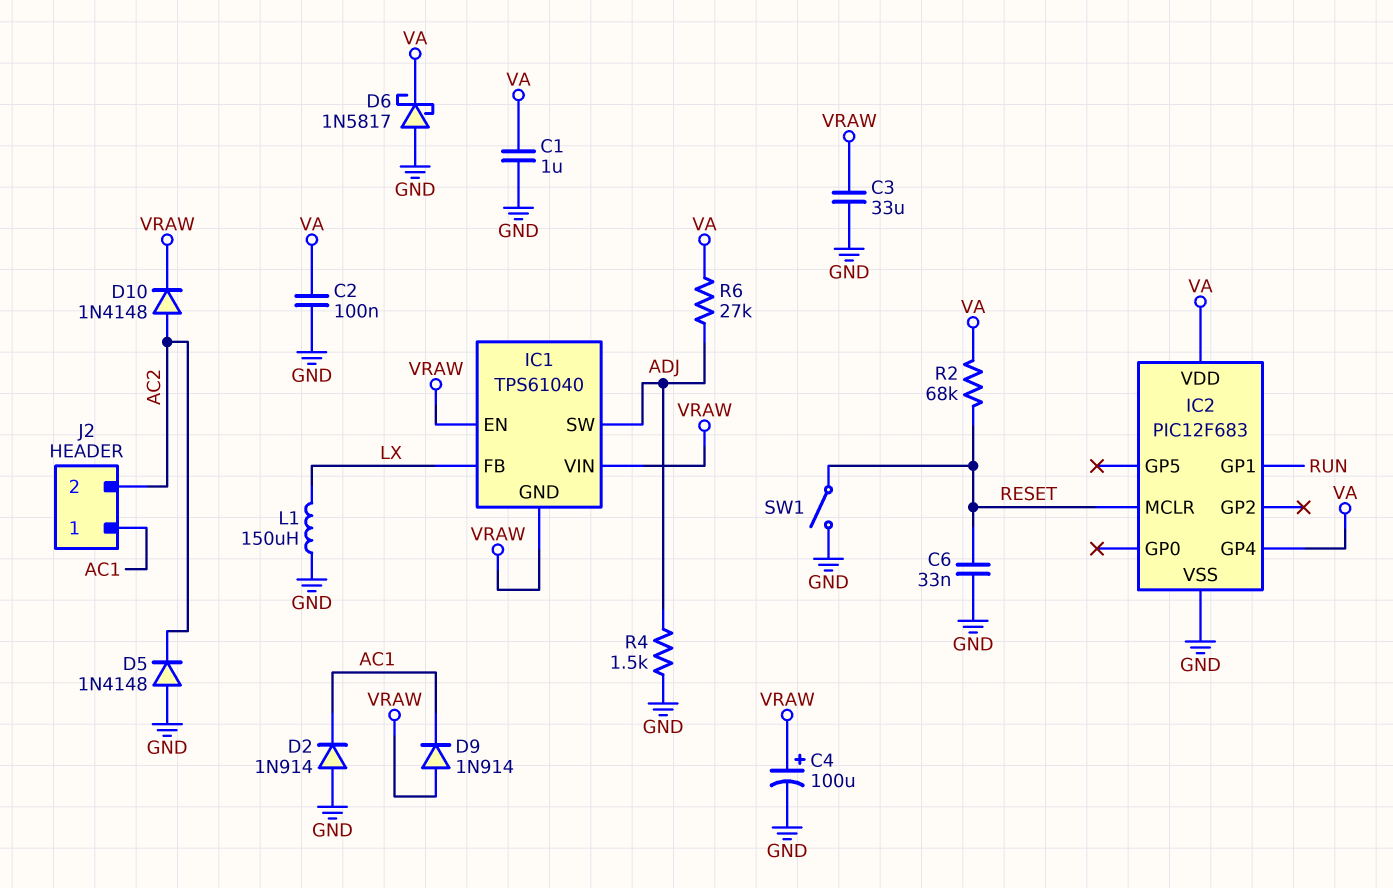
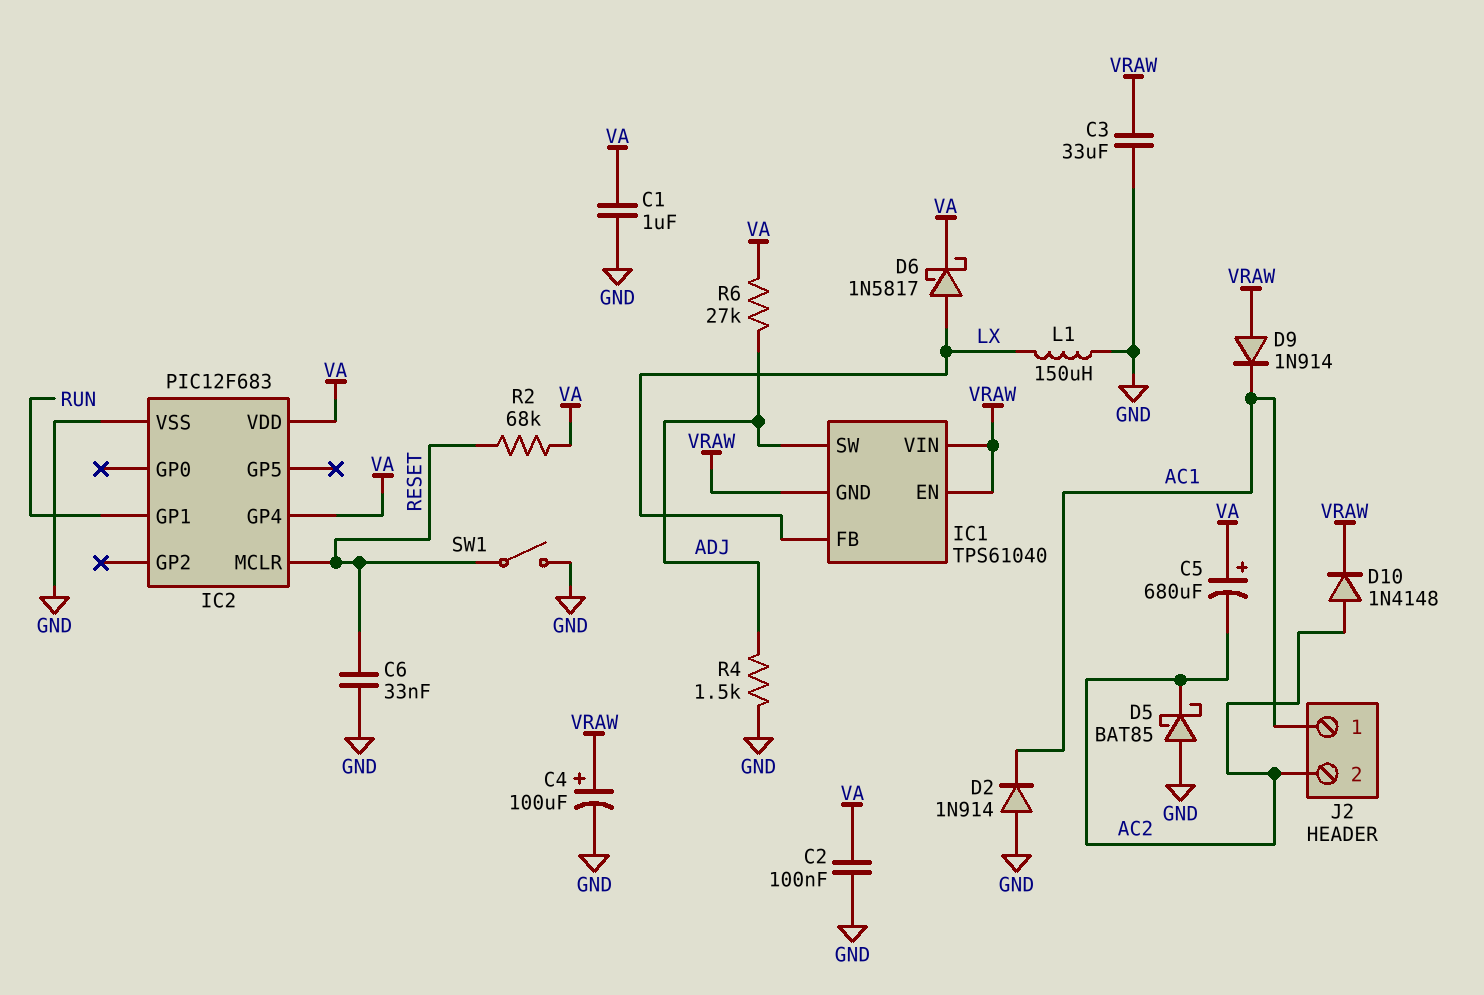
C5: none -> 680uF (plus VA, minus AC2)
D5: diode 1N4148 (A GND, K AC2) -> schottky BAT85 (A GND, K AC2)
D6: schottky 1N5817 (A GND, K VA) -> schottky 1N5817 (A LX, K VA)

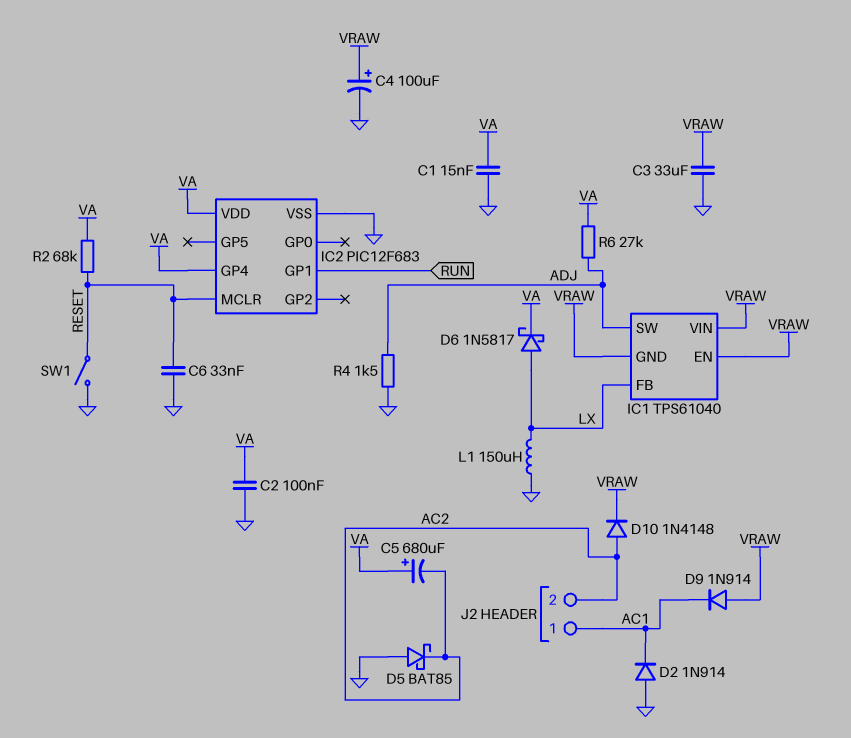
C1: 1uF (GND, VA) -> 15nF (GND, VA)

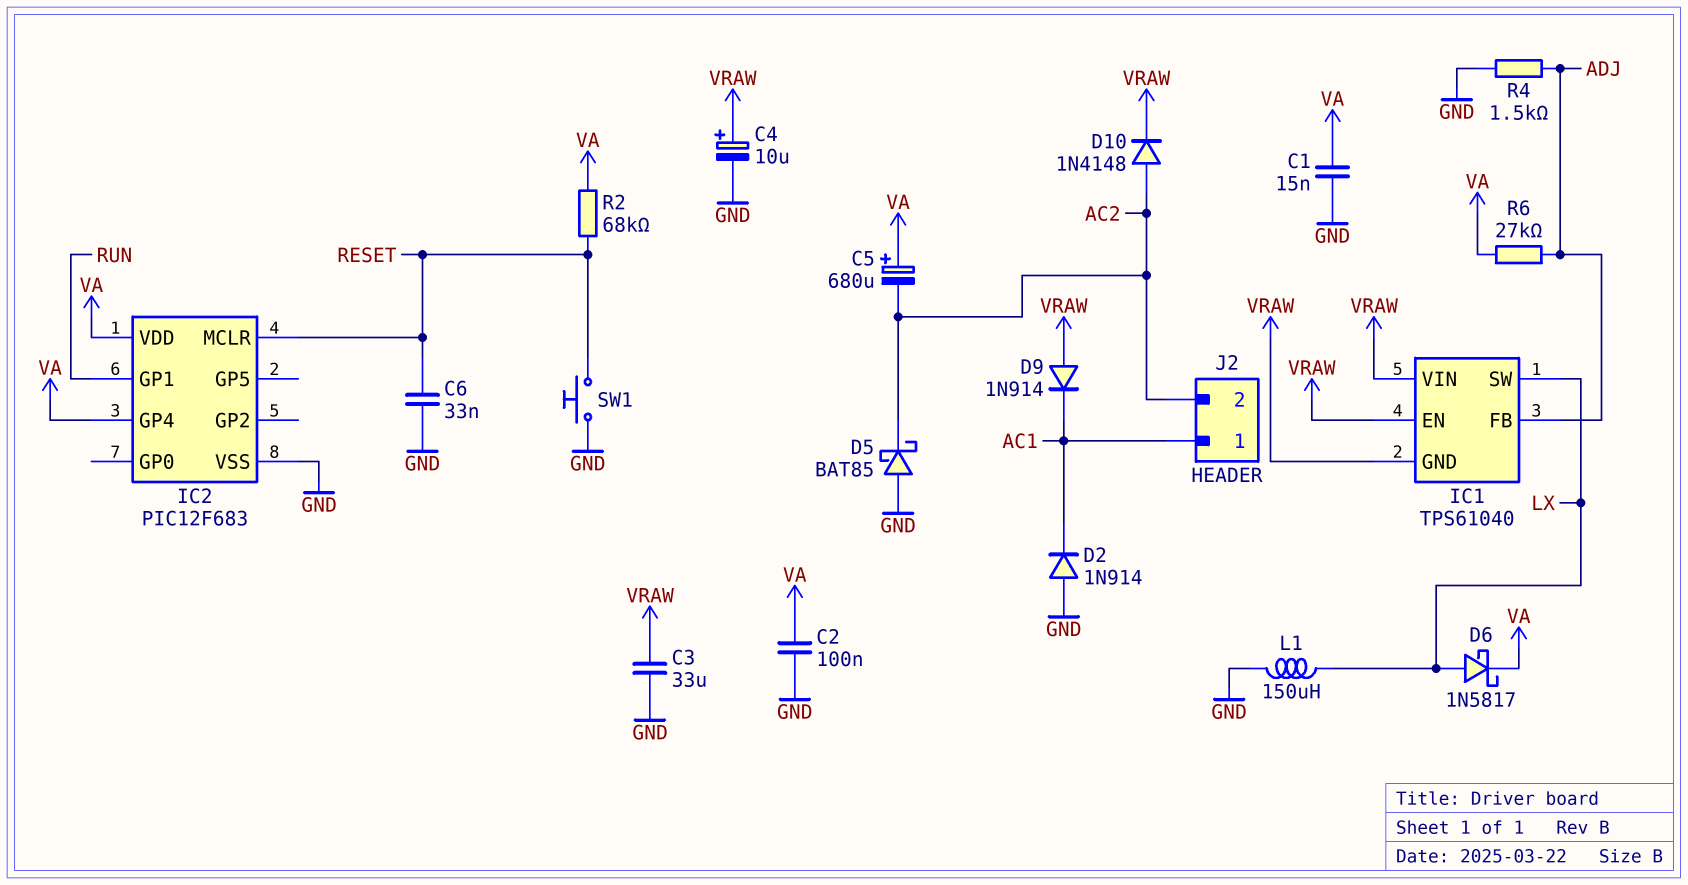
C4: 100uF (plus VRAW, minus GND) -> 10uF (plus VRAW, minus GND)
IC1 pin FB: LX -> ADJ
IC1 pin SW: ADJ -> LX
SW1: switch (GND, RESET) -> button (GND, RESET)

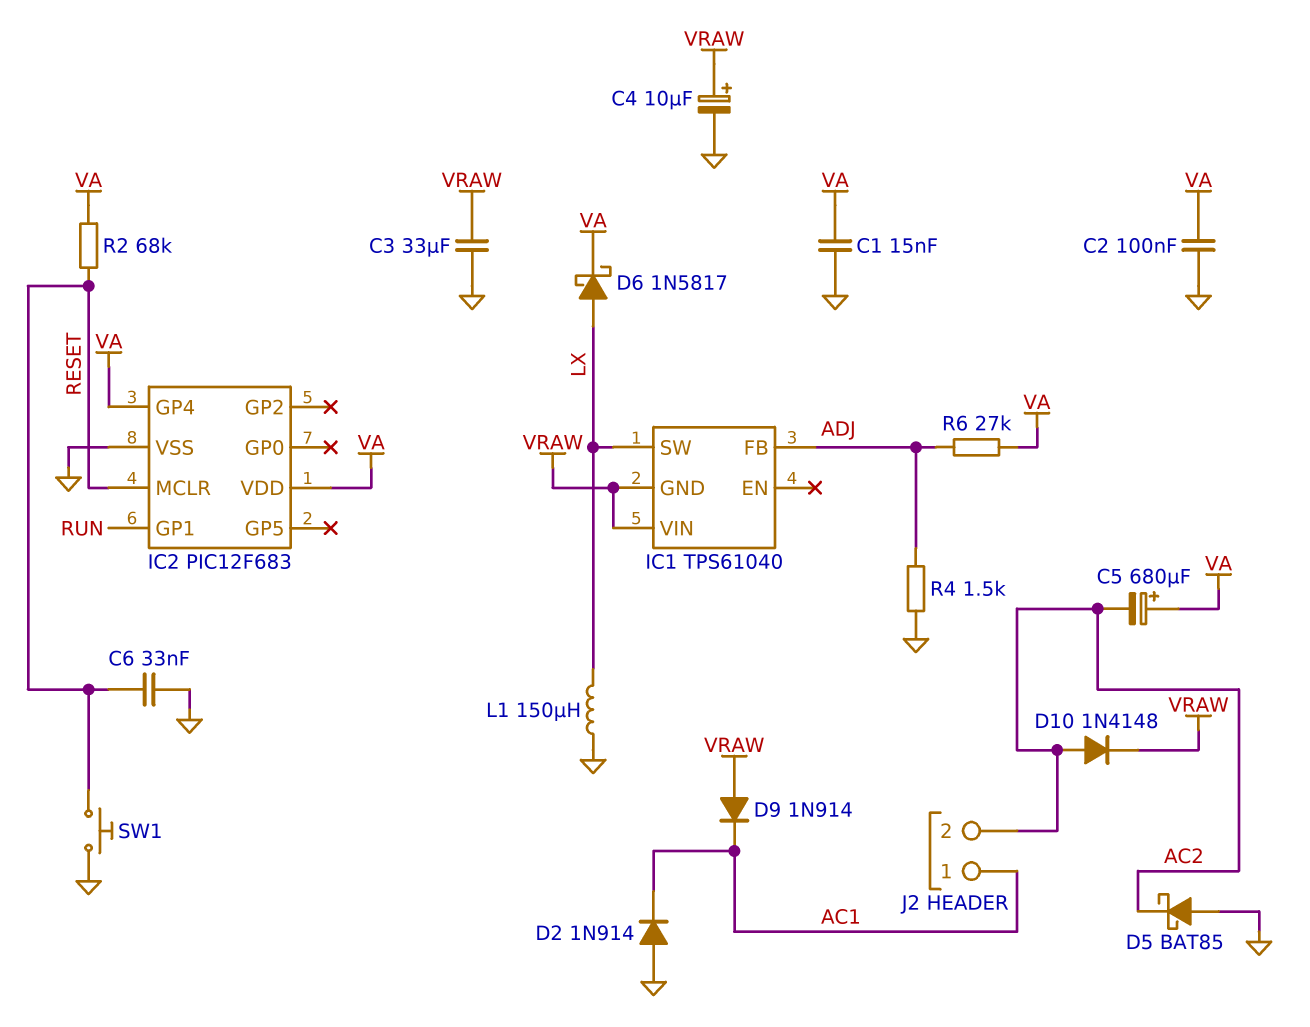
IC1 pin EN: VRAW -> none

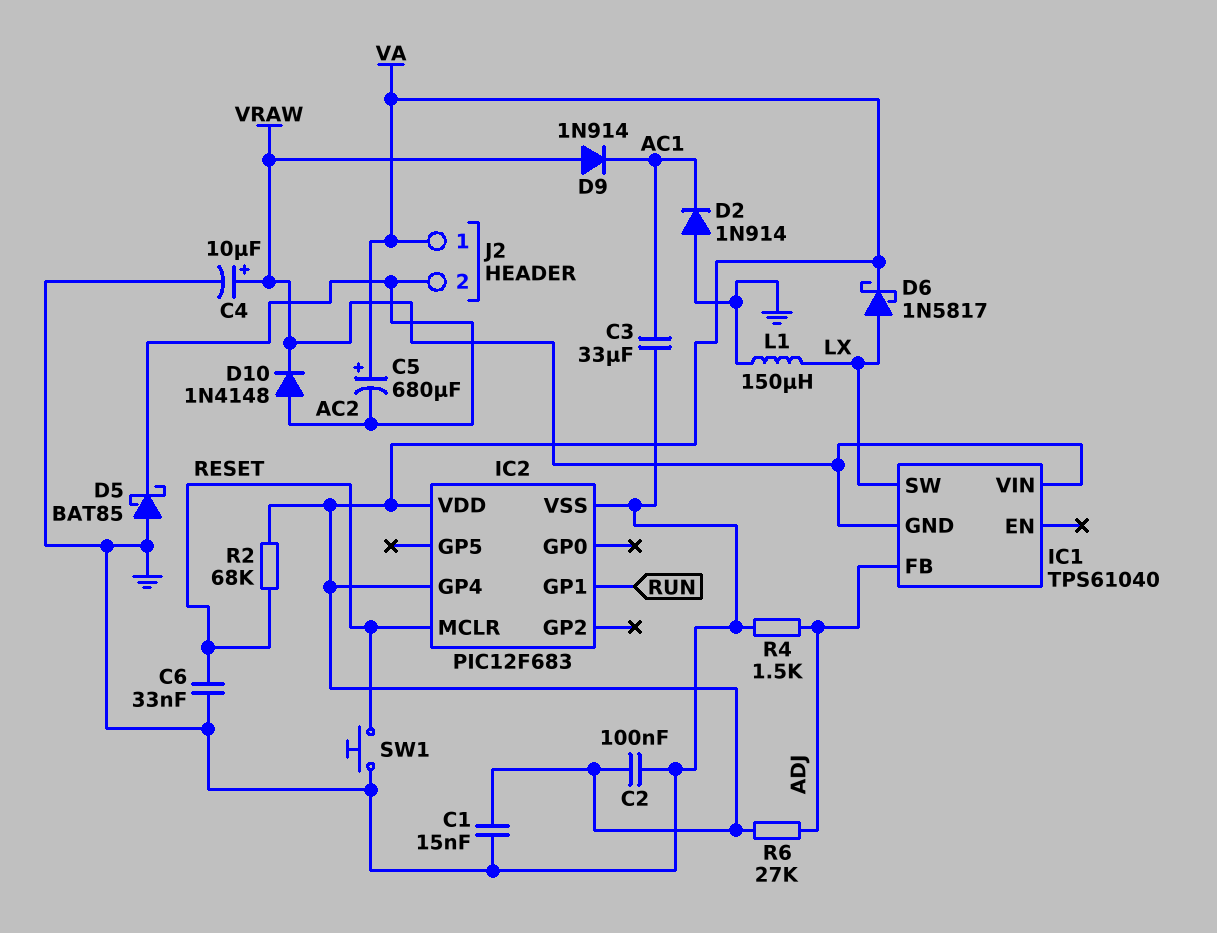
C3: 33uF (GND, VRAW) -> 33uF (AC1, GND)
J2 pin 1: AC1 -> VA

